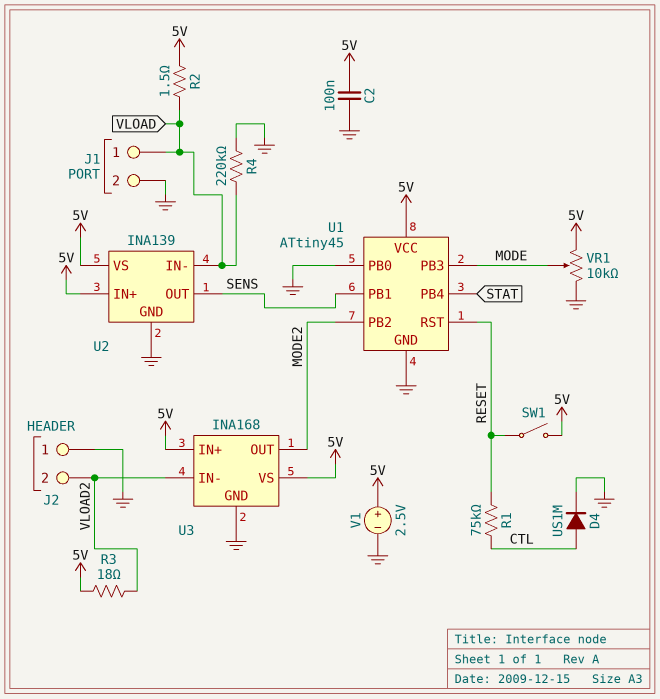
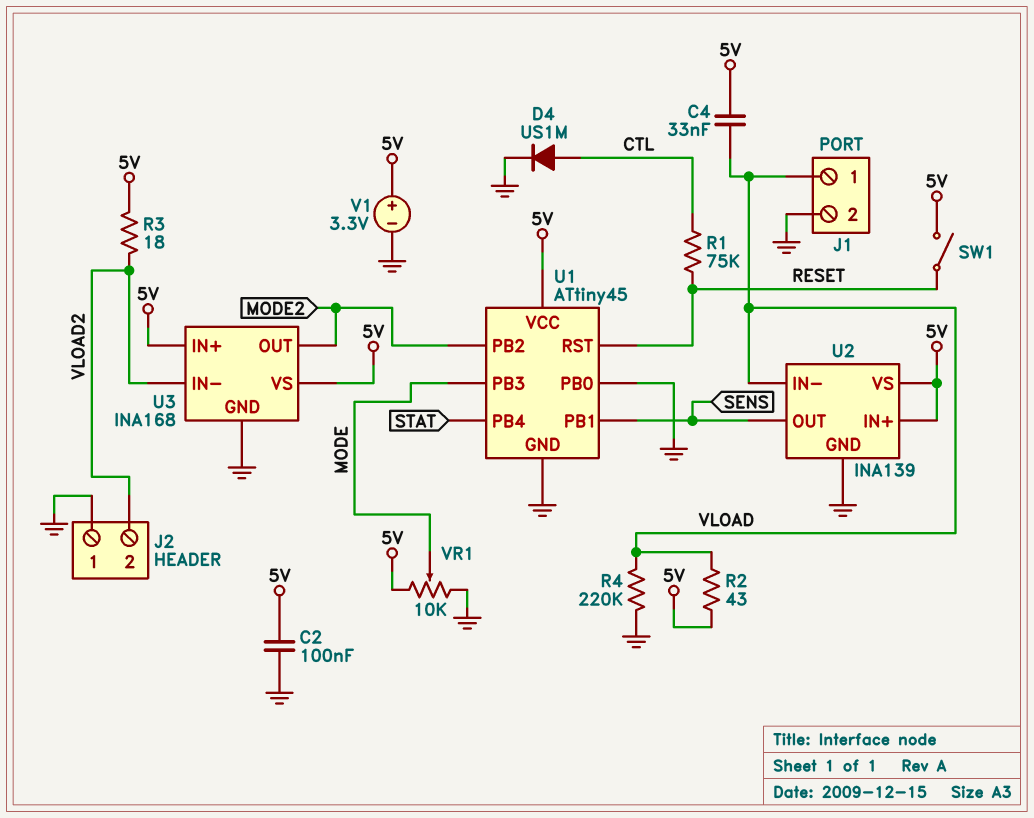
C4: none -> 33nF (5V, VLOAD)
R2: 1.5 (5V, VLOAD) -> 43 (5V, VLOAD)
V1: 2.5V (plus 5V, minus GND) -> 3.3V (plus 5V, minus GND)

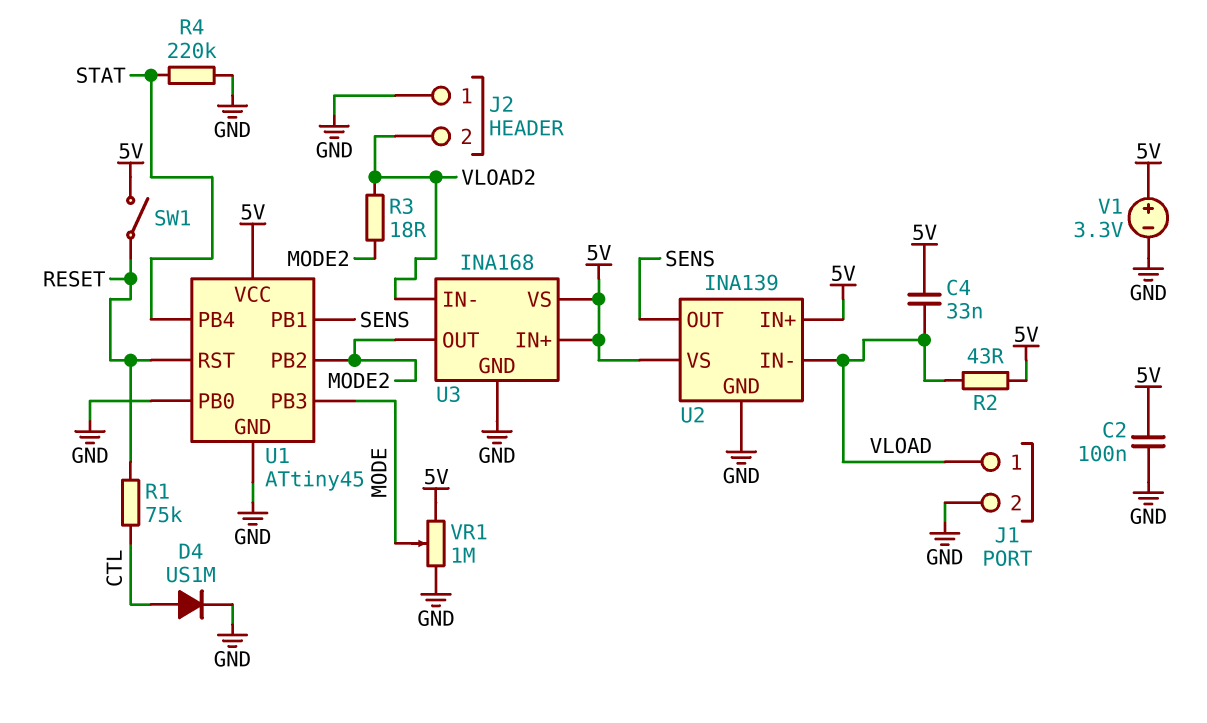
R3: 18 (5V, VLOAD2) -> 18 (MODE2, VLOAD2)
R4: 220k (GND, VLOAD) -> 220k (GND, STAT)
VR1: 10k (5V, GND, wiper MODE) -> 1M (5V, GND, wiper MODE)

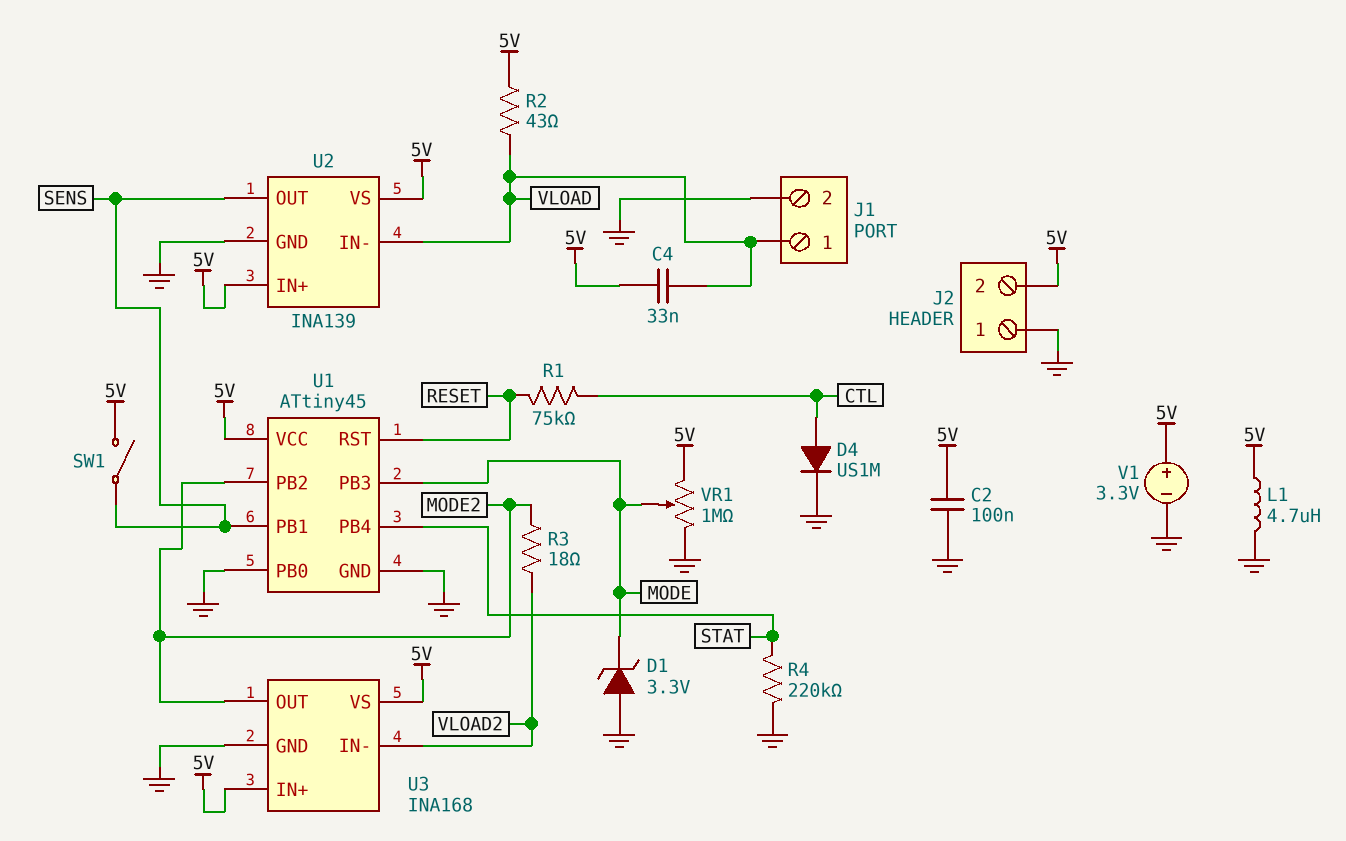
D1: none -> zener 3.3V (A GND, K MODE)
J2 pin 2: VLOAD2 -> 5V
L1: none -> 4.7uH (5V, GND)
SW1: switch (5V, RESET) -> switch (5V, SENS)

